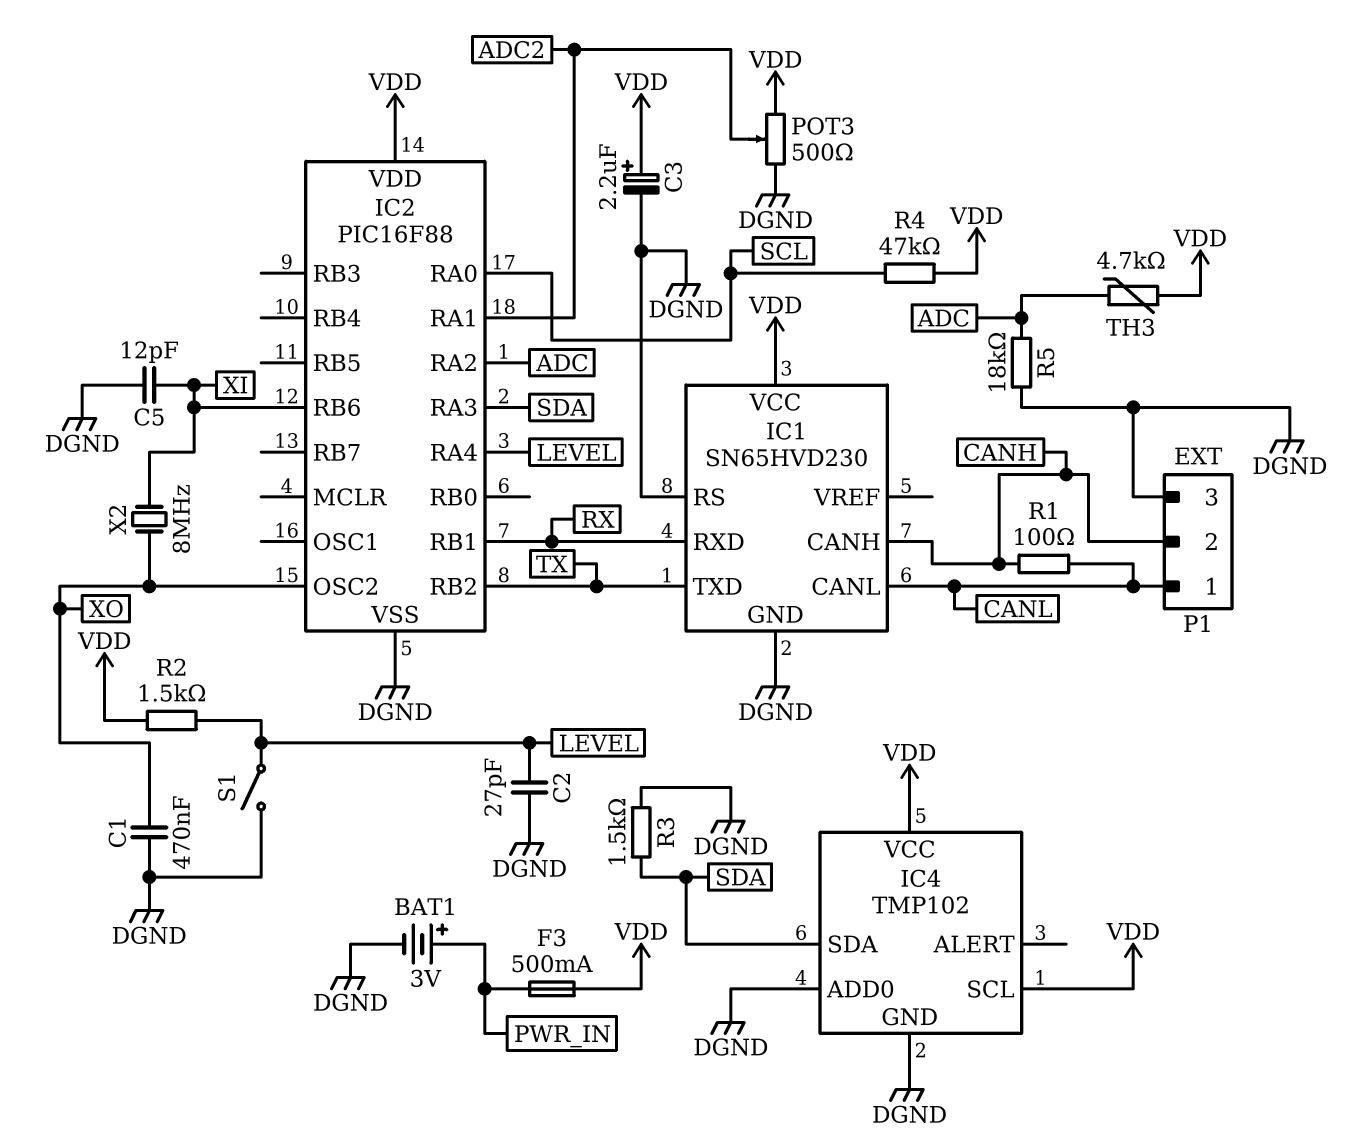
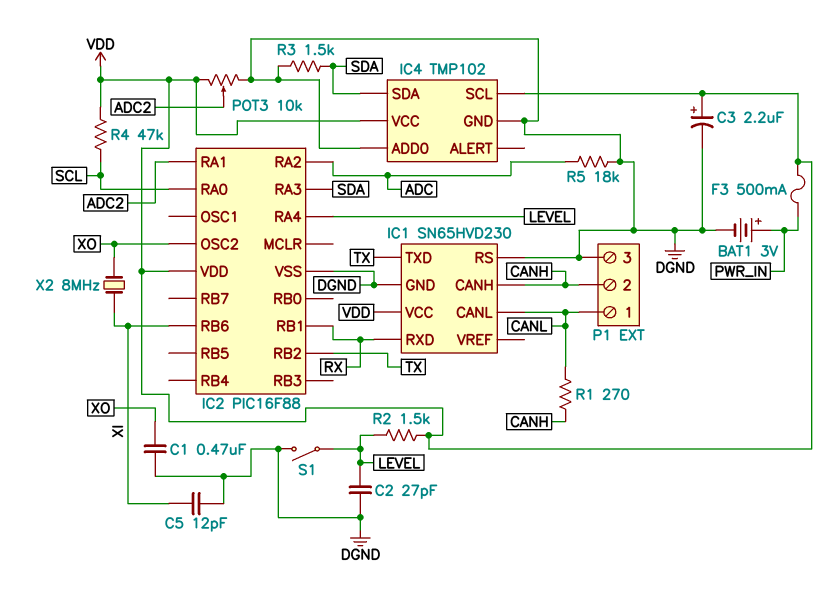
POT3: 500 (DGND, VDD, wiper ADC2) -> 10k (DGND, VDD, wiper ADC2)
R1: 100 (CANH, CANL) -> 270 (CANH, CANL)
TH3: 4.7k (ADC, VDD) -> none

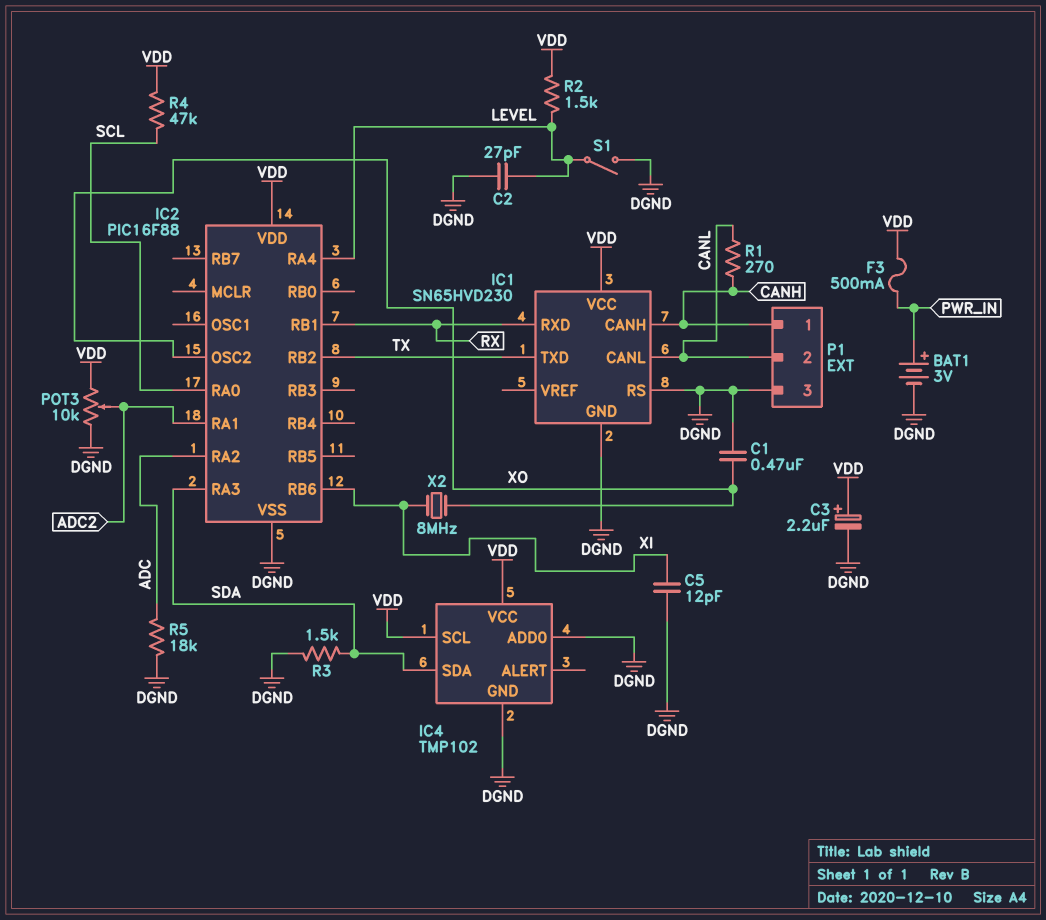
P1 pin 1: CANL -> CANH
P1 pin 2: CANH -> CANL

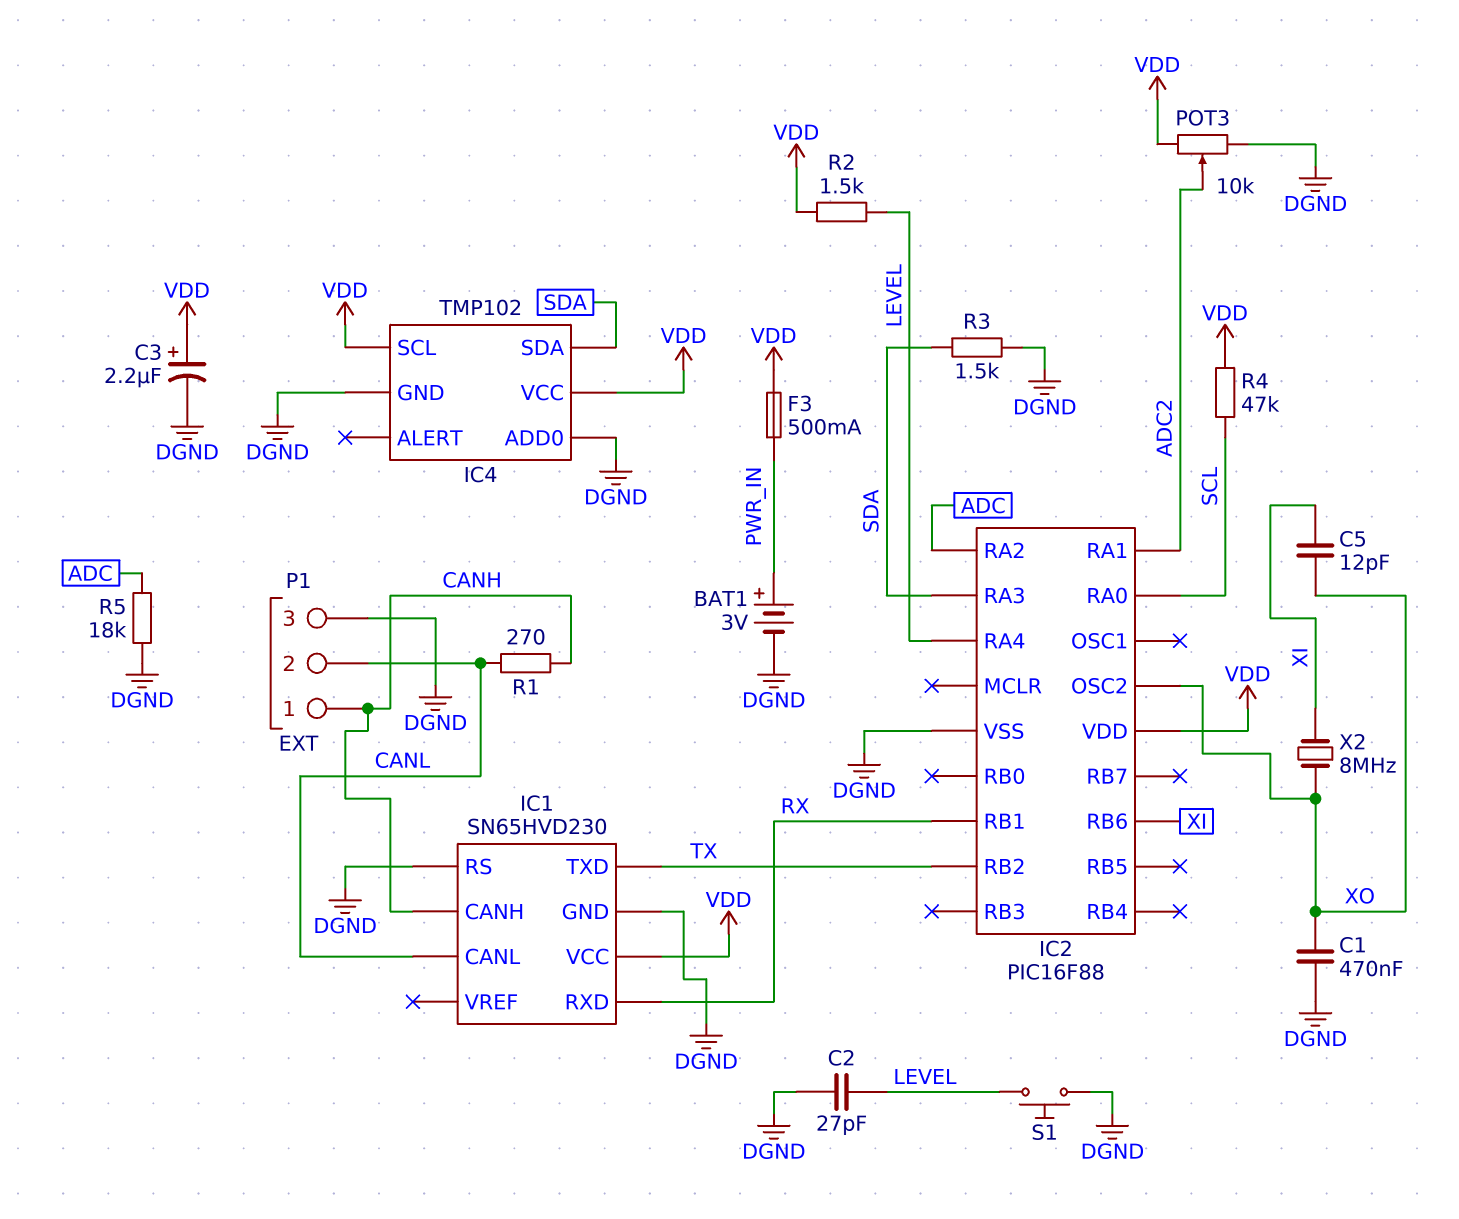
C5: 12pF (DGND, XI) -> 12pF (XI, XO)
S1: switch (DGND, LEVEL) -> button (DGND, LEVEL)

